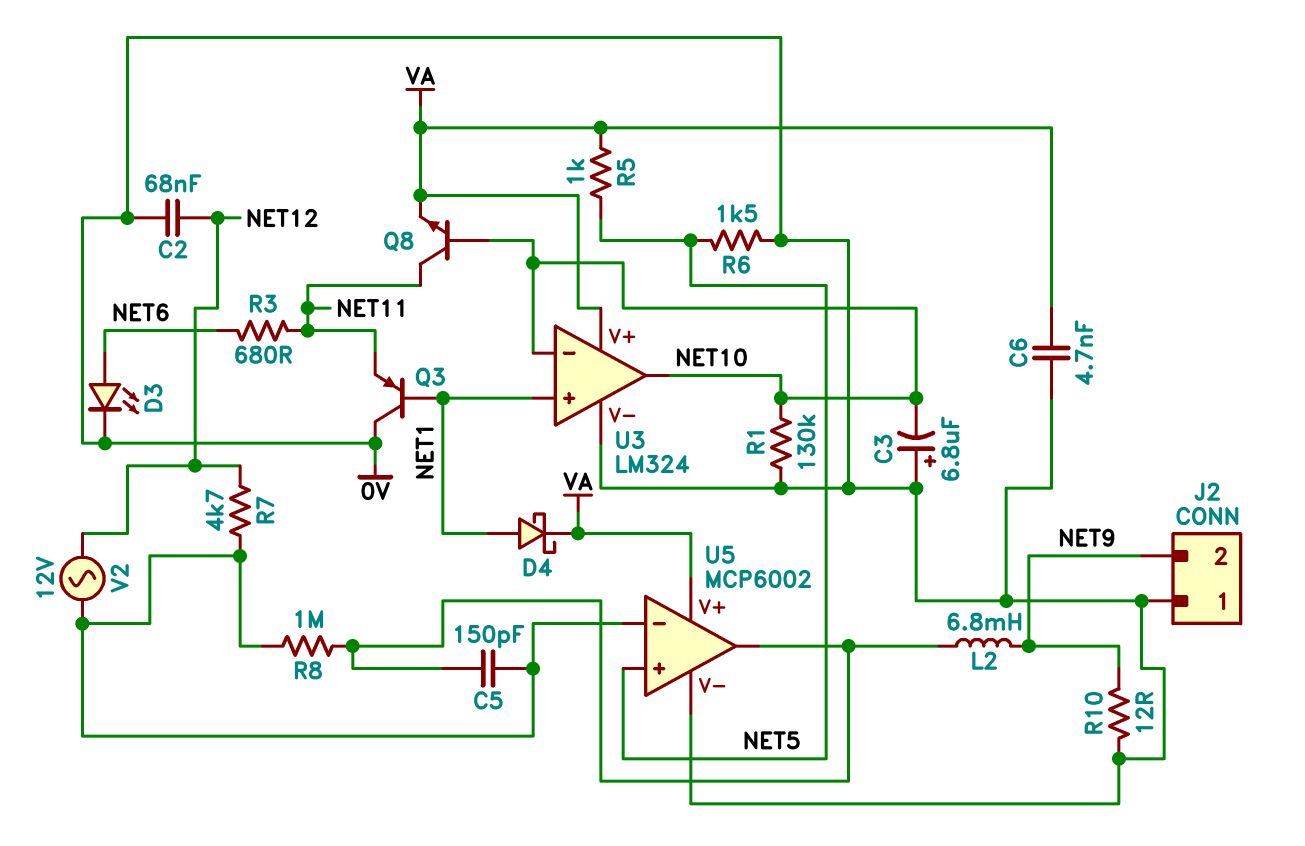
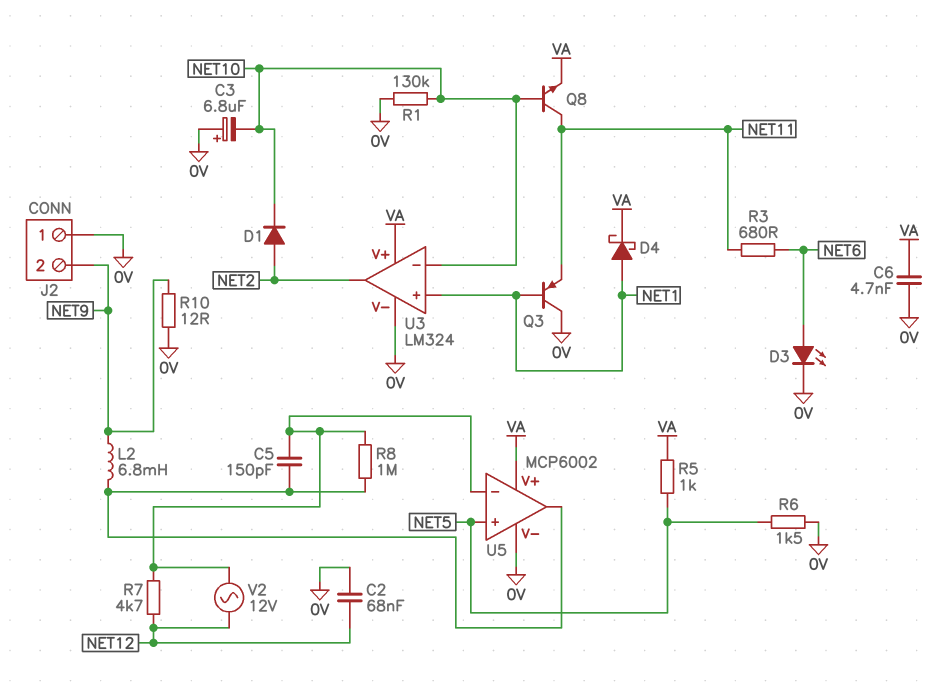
D1: none -> diode (A NET2, K NET10)
U3 pin out: NET10 -> NET2

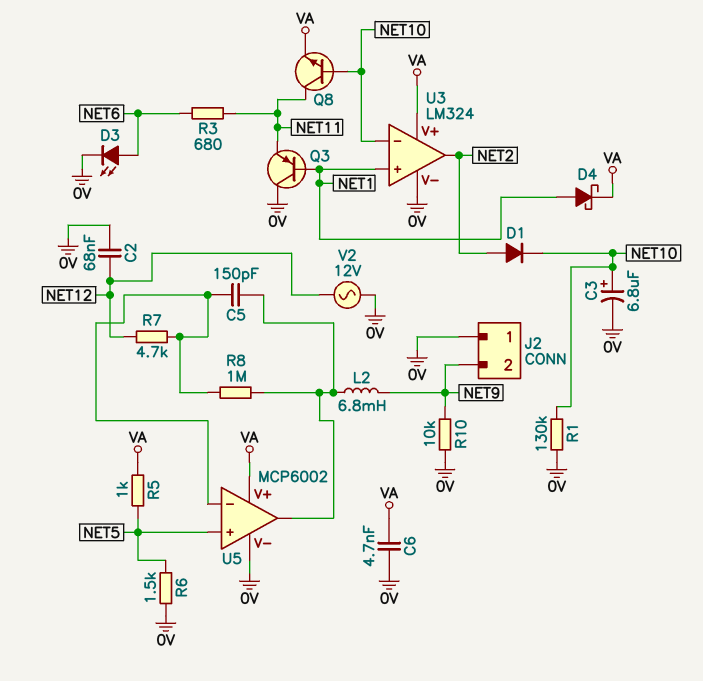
C3: 6.8uF (plus 0V, minus NET10) -> 6.8uF (plus NET10, minus 0V)
R10: 12 (0V, NET9) -> 10k (0V, NET9)
V2: AC 12V (NET12, U5/in-) -> AC 12V (0V, NET12)

